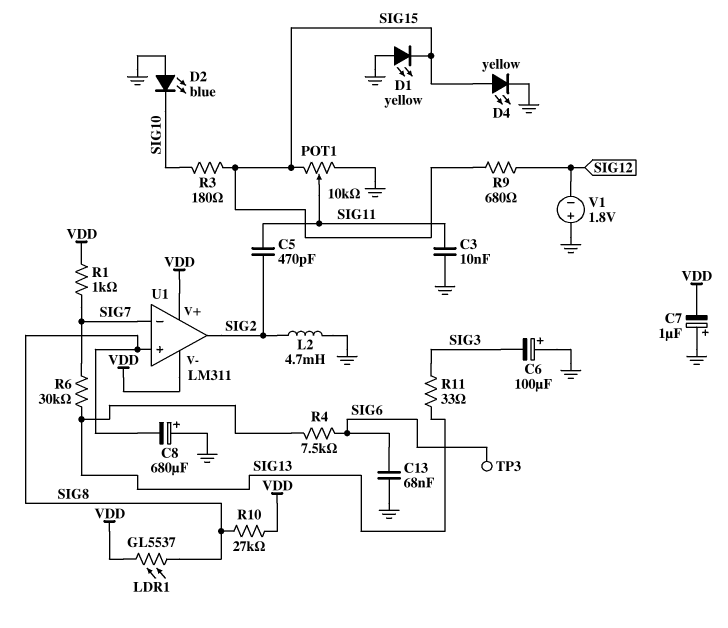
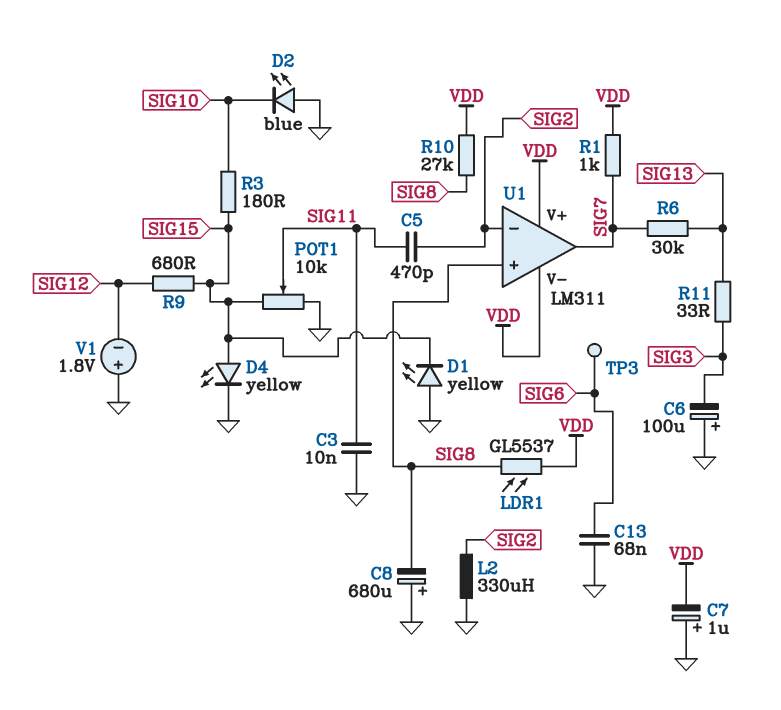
L2: 4.7mH (GND, SIG2) -> 330uH (GND, SIG2)
R4: 7.5k (SIG6, SIG13) -> none
U1 pin in-: SIG7 -> SIG2
U1 pin out: SIG2 -> SIG7

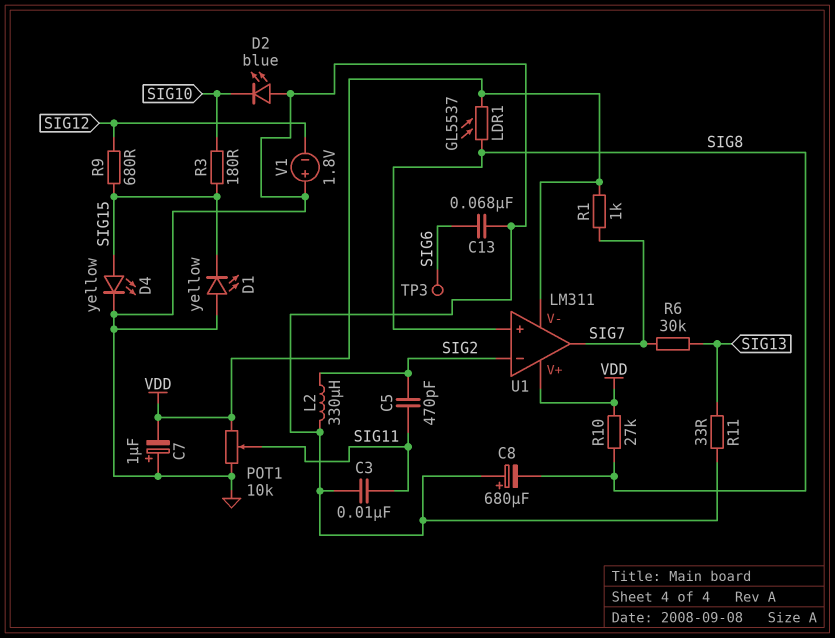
C6: 100uF (plus GND, minus SIG3) -> none
POT1: 10k (GND, SIG15, wiper SIG11) -> 10k (GND, VDD, wiper SIG11)
R11: 33 (SIG3, SIG13) -> 33 (GND, SIG13)

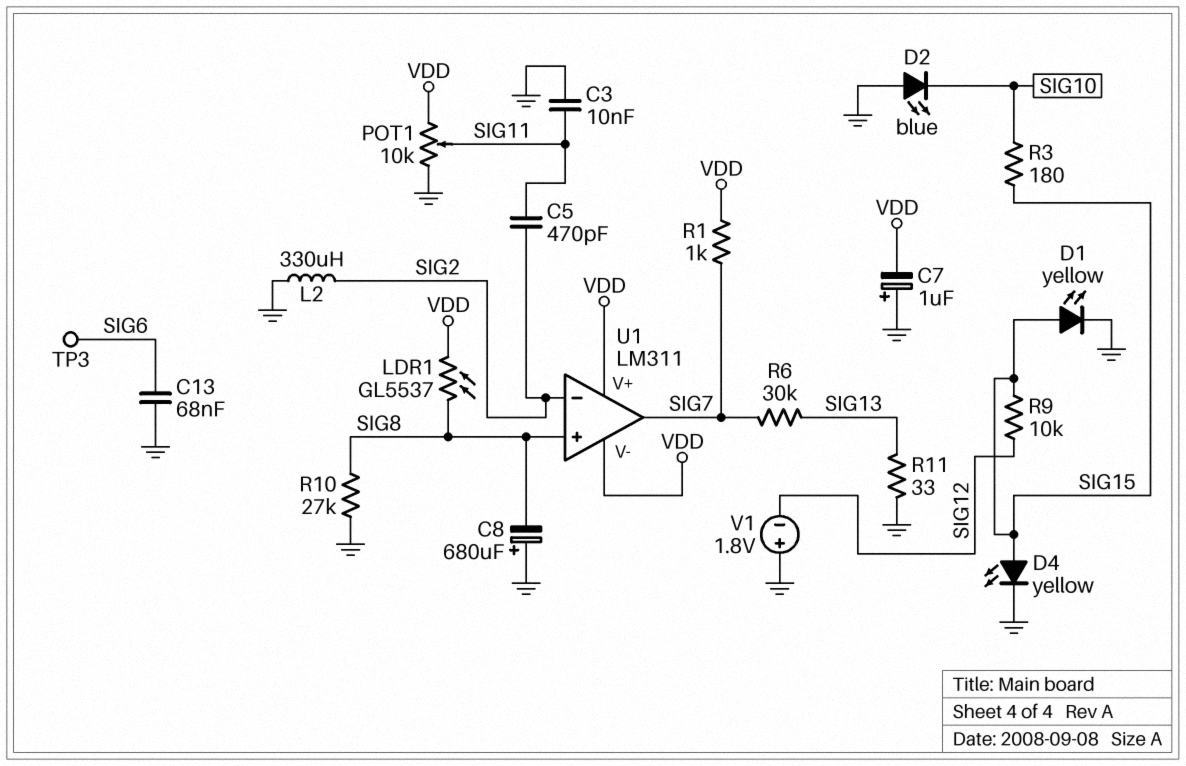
D1: LED yellow (A GND, K SIG15) -> LED yellow (A SIG15, K GND)
R9: 680 (SIG12, SIG15) -> 10k (SIG12, SIG15)
R10: 27k (SIG8, VDD) -> 27k (GND, SIG8)

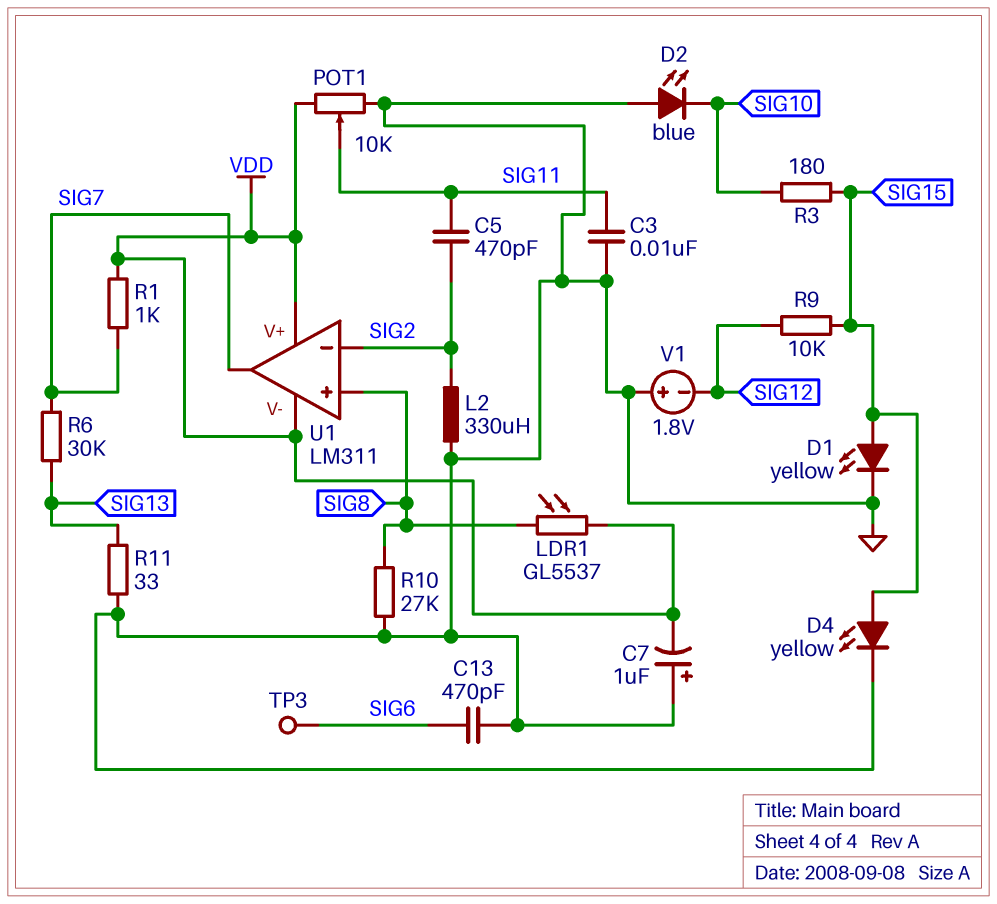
C8: 680uF (plus GND, minus SIG8) -> none
C13: 68nF (GND, SIG6) -> 470pF (GND, SIG6)

